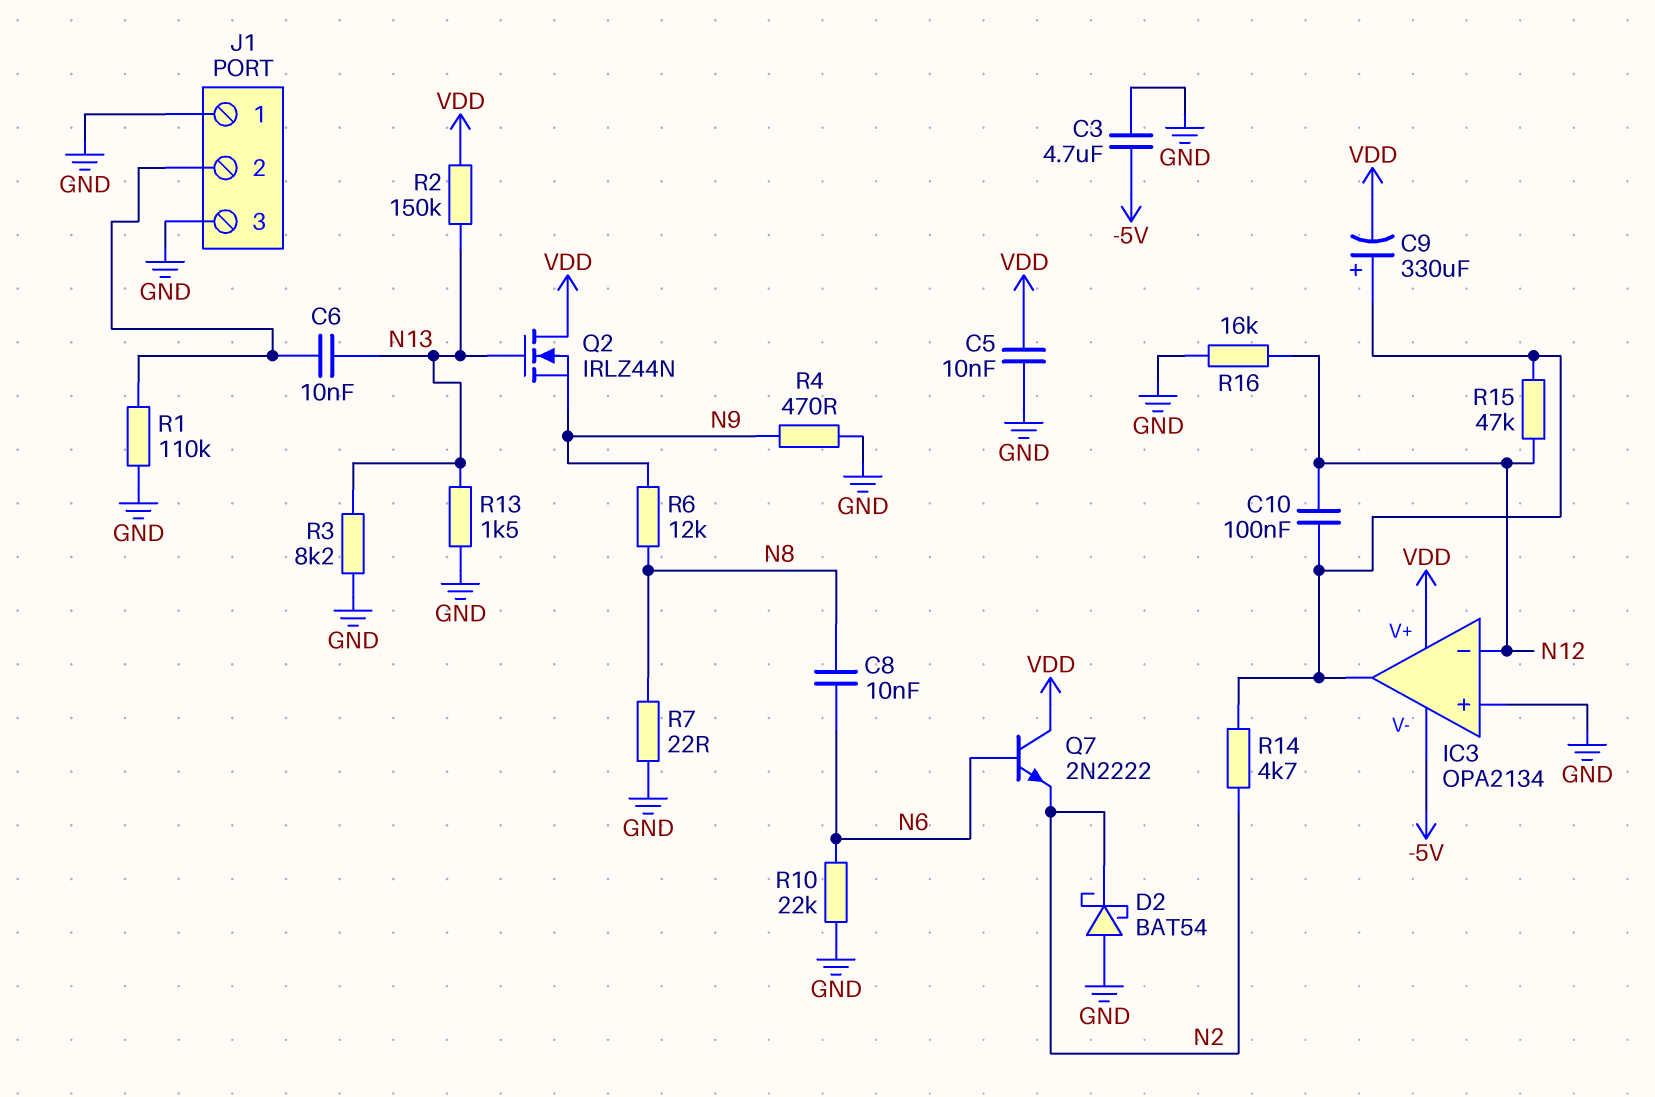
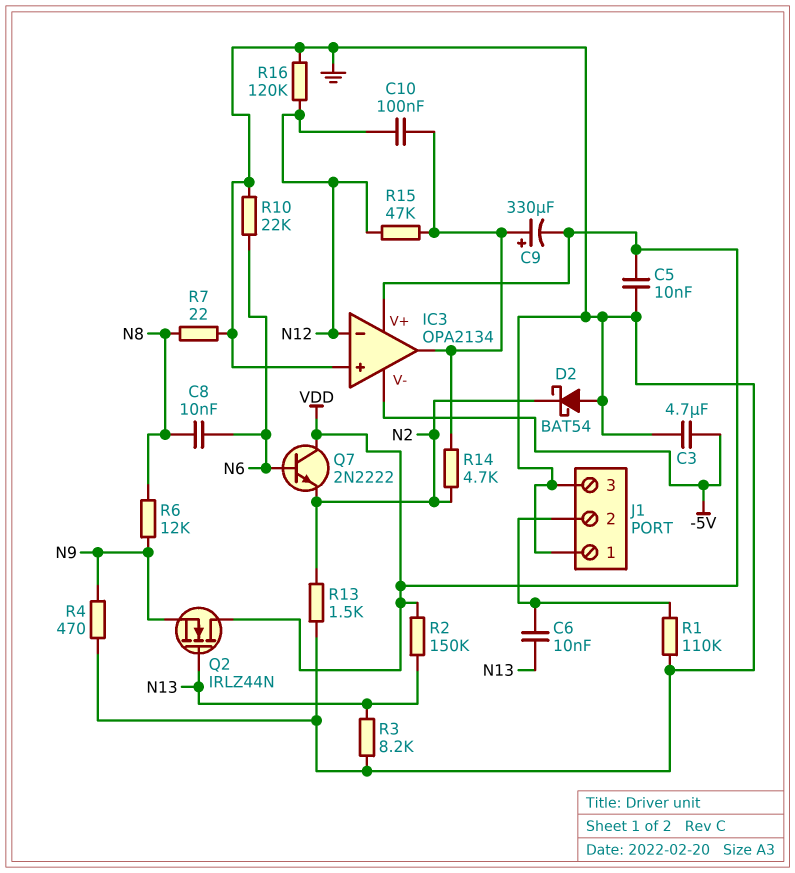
R13: 1.5k (GND, N13) -> 1.5k (GND, N2)
R16: 16k (GND, N12) -> 120k (GND, N12)

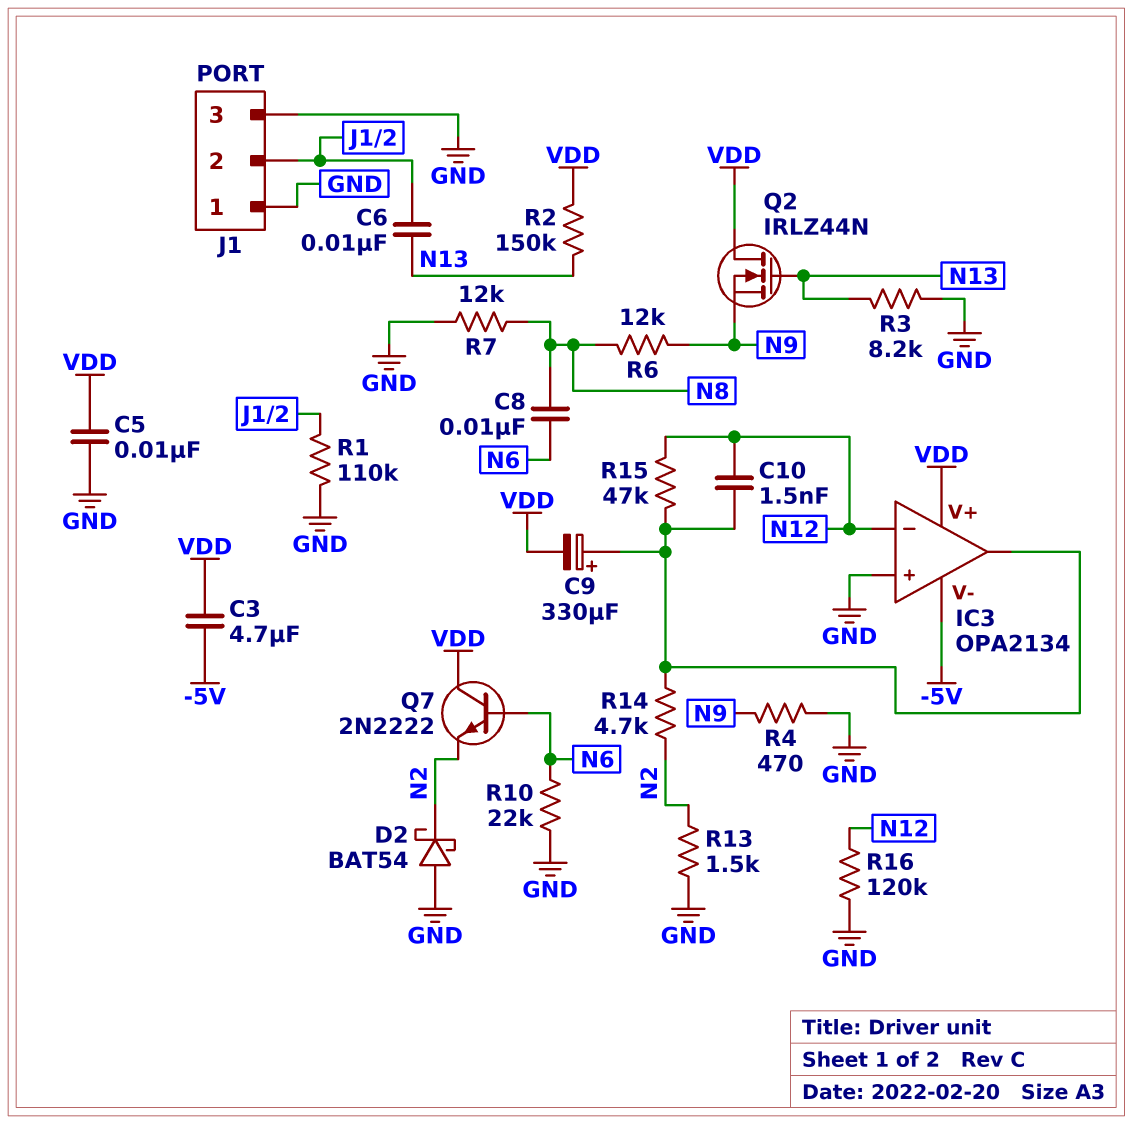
C3: 4.7uF (-5V, GND) -> 4.7uF (-5V, VDD)
C10: 100nF (IC3/out, N12) -> 1.5nF (IC3/out, N12)
R7: 22 (GND, N8) -> 12k (GND, N8)

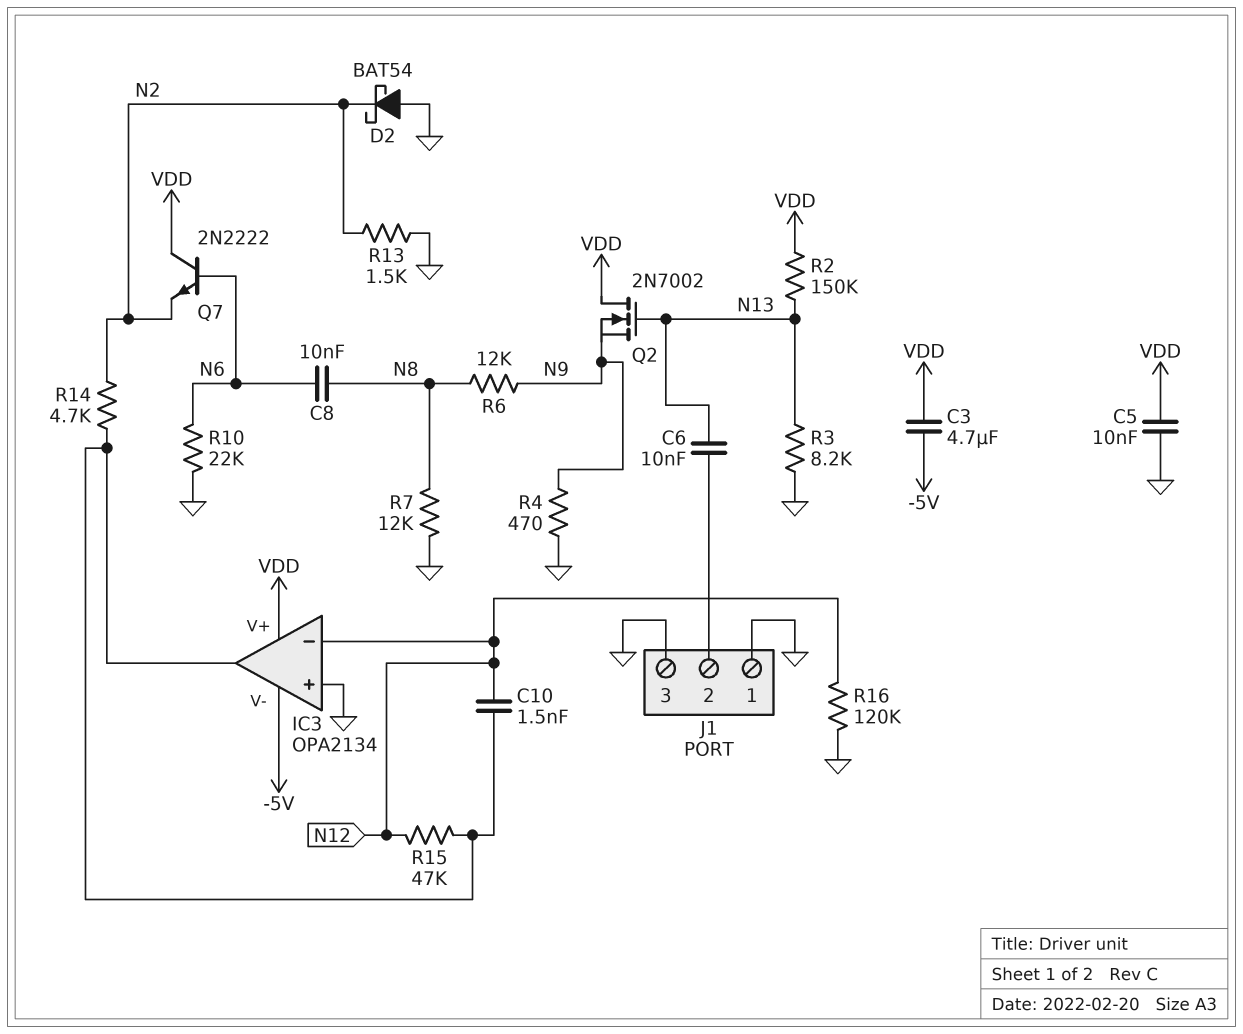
C9: 330uF (plus IC3/out, minus VDD) -> none
Q2: NMOS IRLZ44N (G N13, D VDD, S N9) -> NMOS 2N7002 (G N13, D VDD, S N9)
R1: 110k (GND, J1/2) -> none

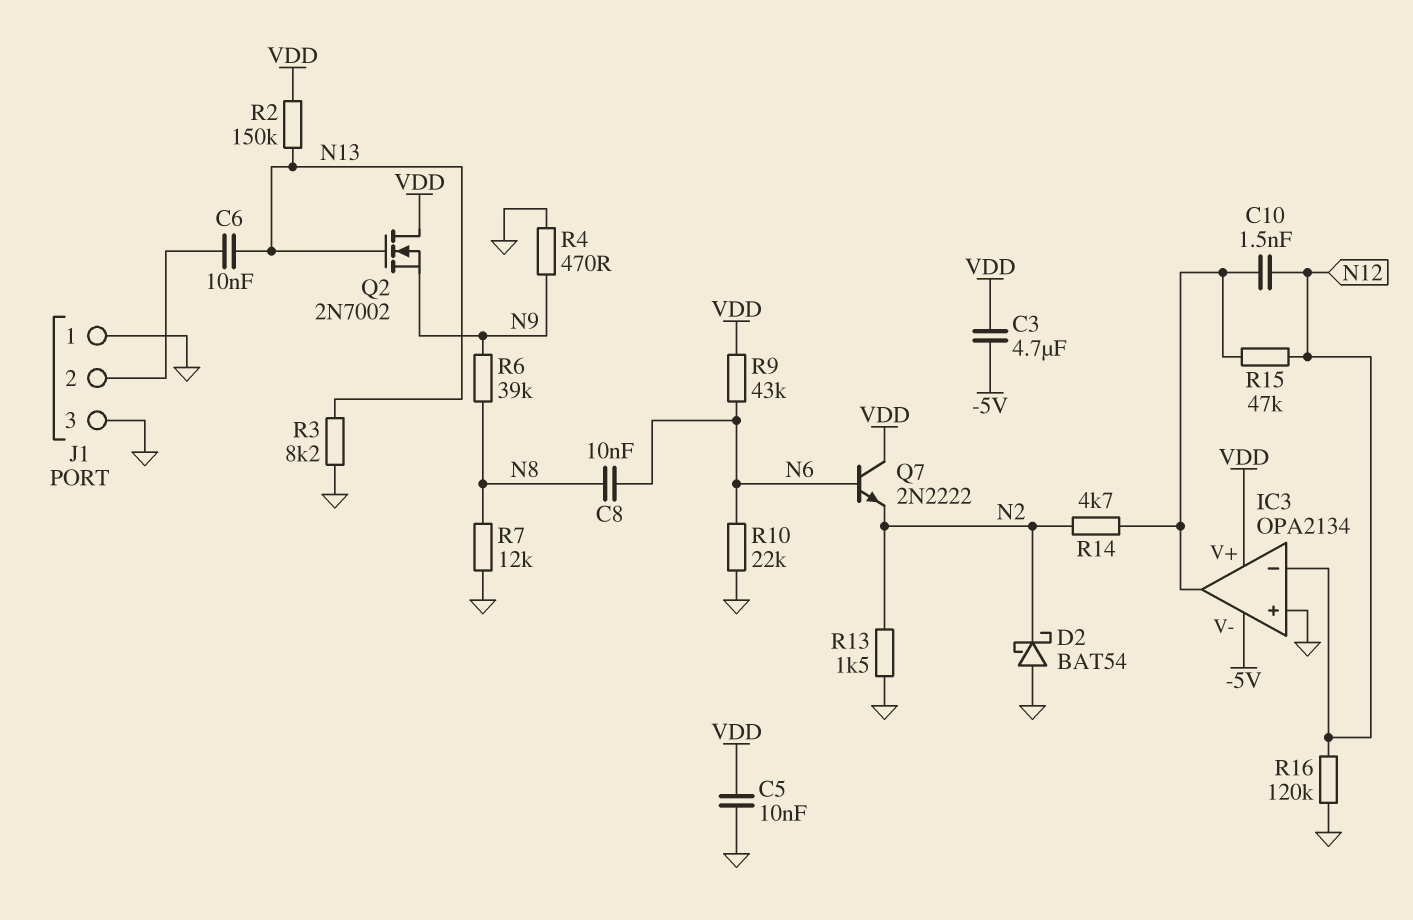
R6: 12k (N8, N9) -> 39k (N8, N9)
R9: none -> 43k (N6, VDD)

